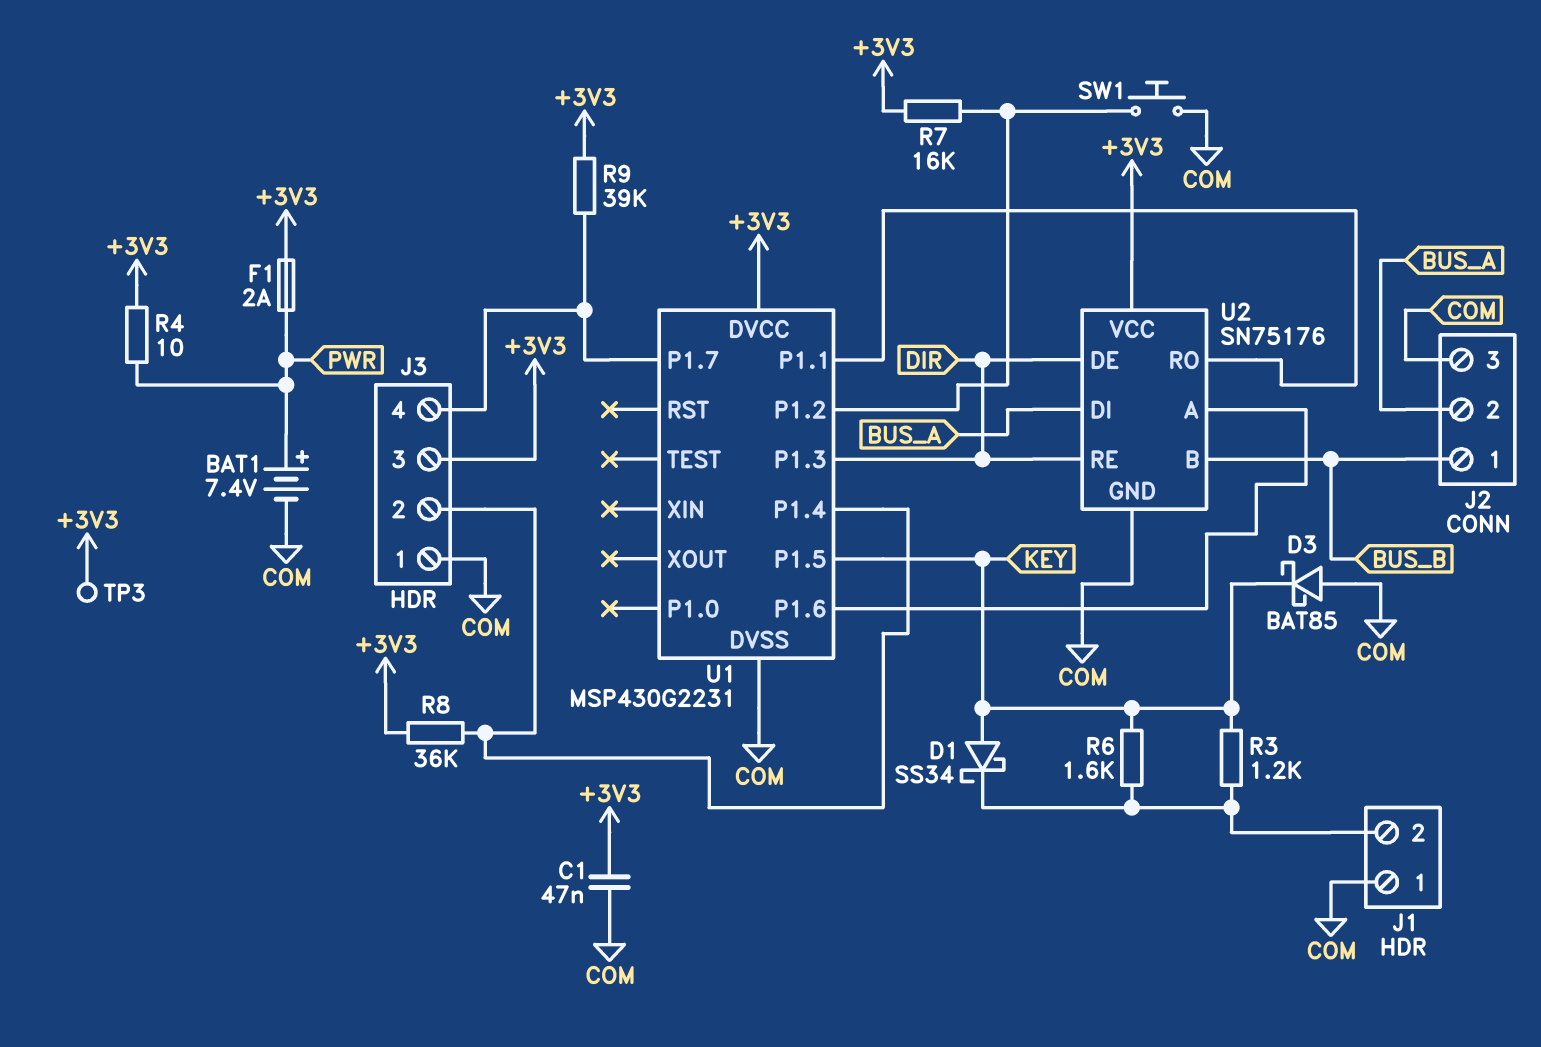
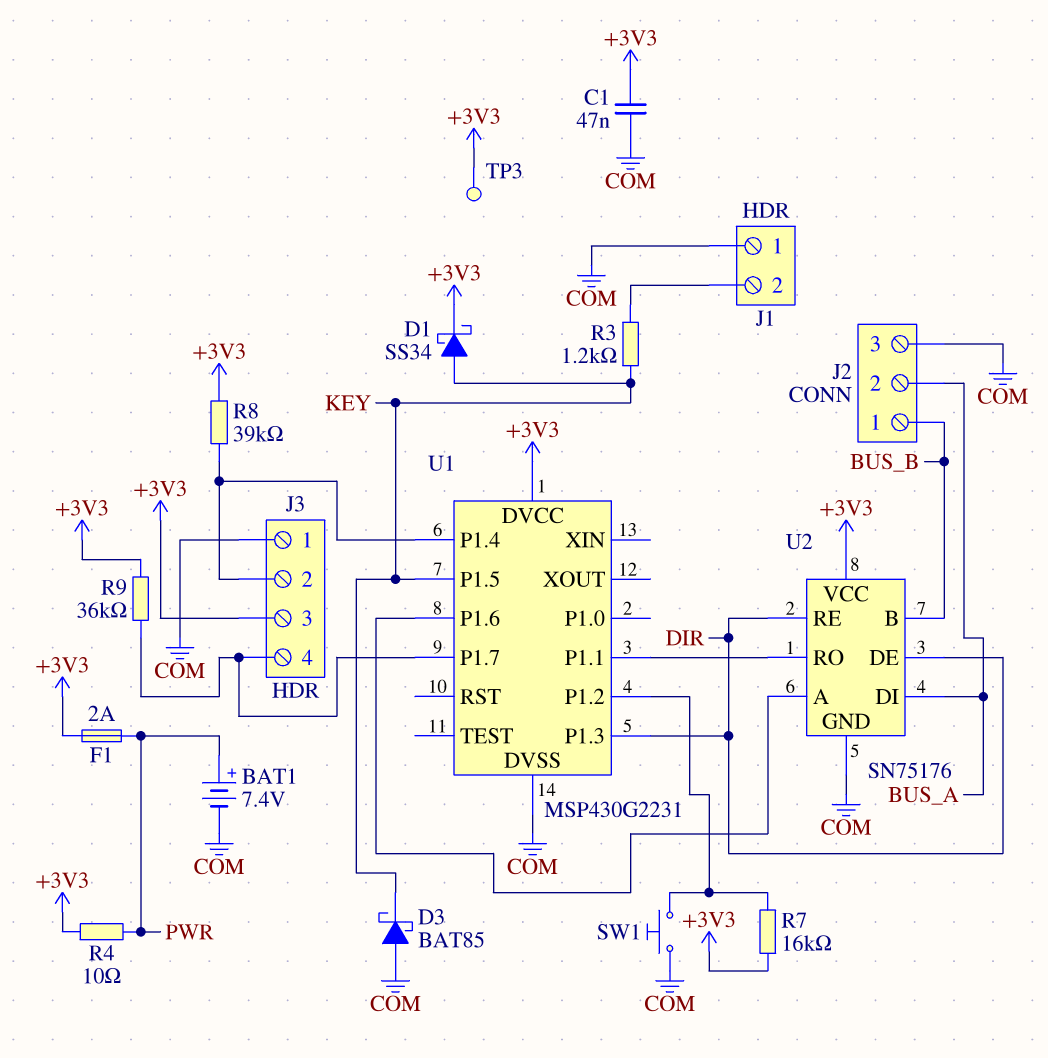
D1: schottky SS34 (A KEY, K J1/2) -> schottky SS34 (A KEY, K +3V3)
R6: 1.6k (J1/2, KEY) -> none
R8: 36k (+3V3, J3/2) -> 39k (+3V3, J3/2)
R9: 39k (+3V3, J3/4) -> 36k (+3V3, J3/4)

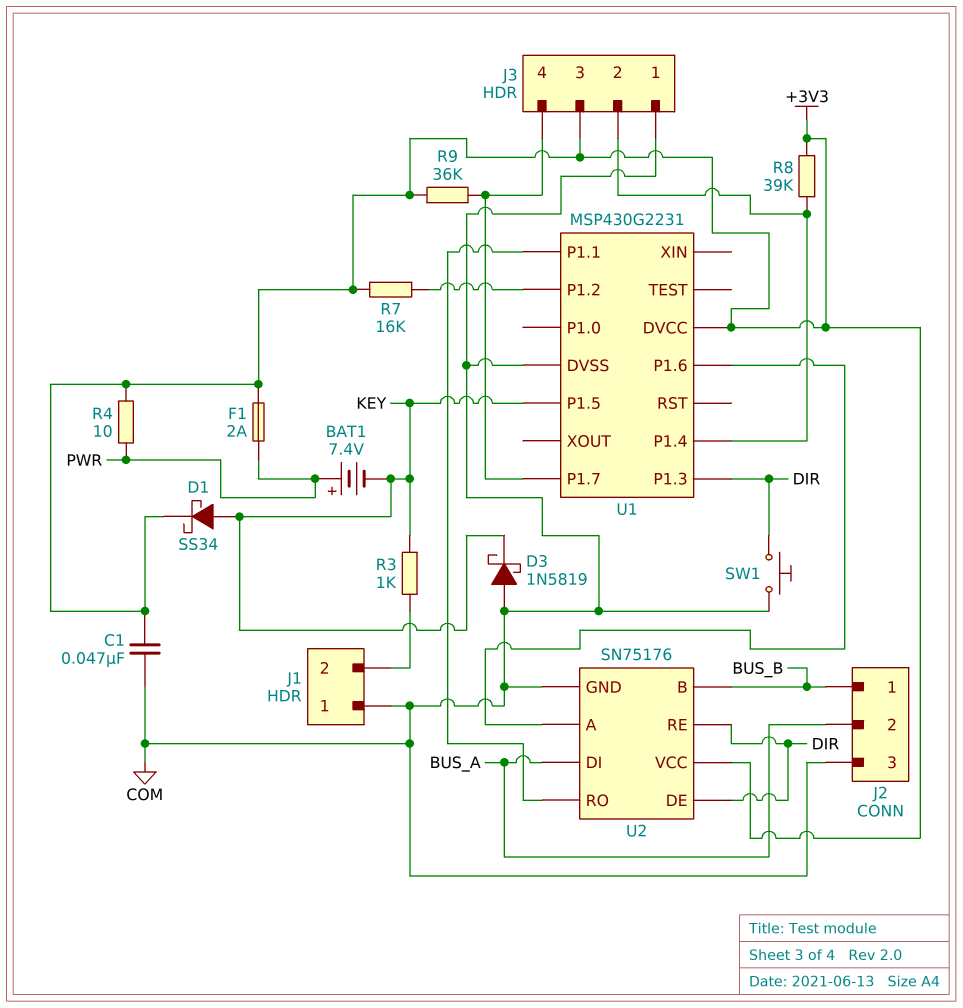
BAT1: 7.4V (plus PWR, minus COM) -> 7.4V (plus PWR, minus KEY)
D3: schottky BAT85 (A COM, K KEY) -> schottky 1N5819 (A COM, K KEY)
R3: 1.2k (J1/2, KEY) -> 1k (J1/2, KEY)
SW1: button (COM, U1/P1.2) -> button (COM, DIR)
TP3: test point (+3V3) -> none

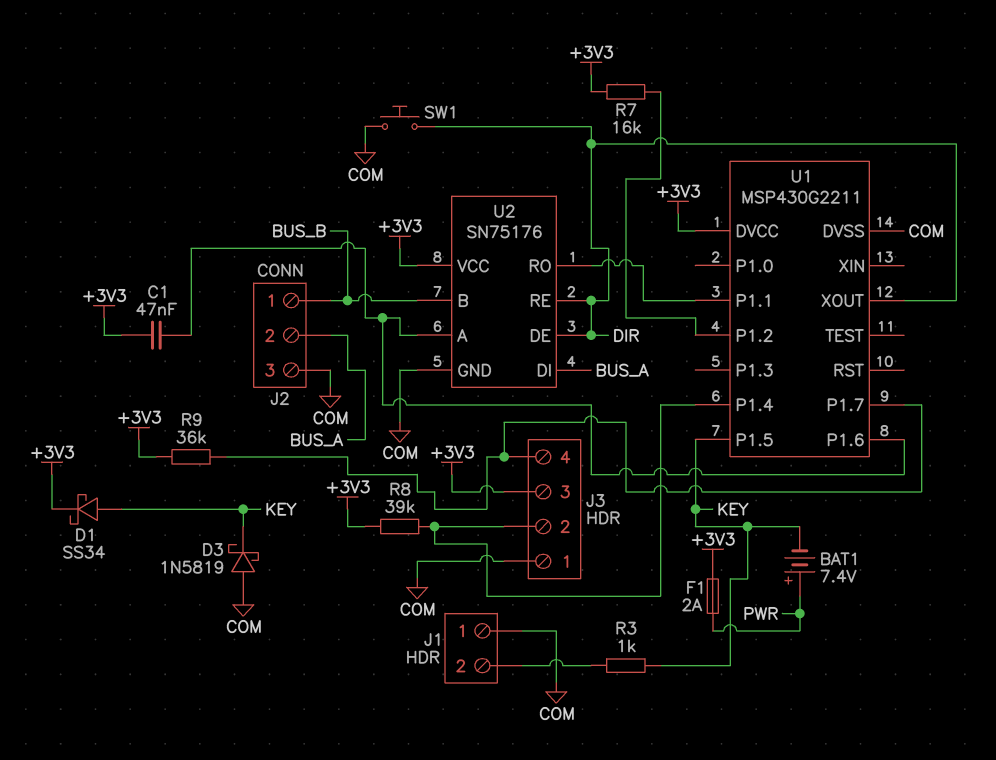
C1: 47nF (+3V3, COM) -> 47nF (+3V3, U1/P1.6)
R4: 10 (+3V3, PWR) -> none
U1: MSP430G2231 -> MSP430G2211
U1 pin P1.3: DIR -> none
U1 pin XOUT: none -> DIR

